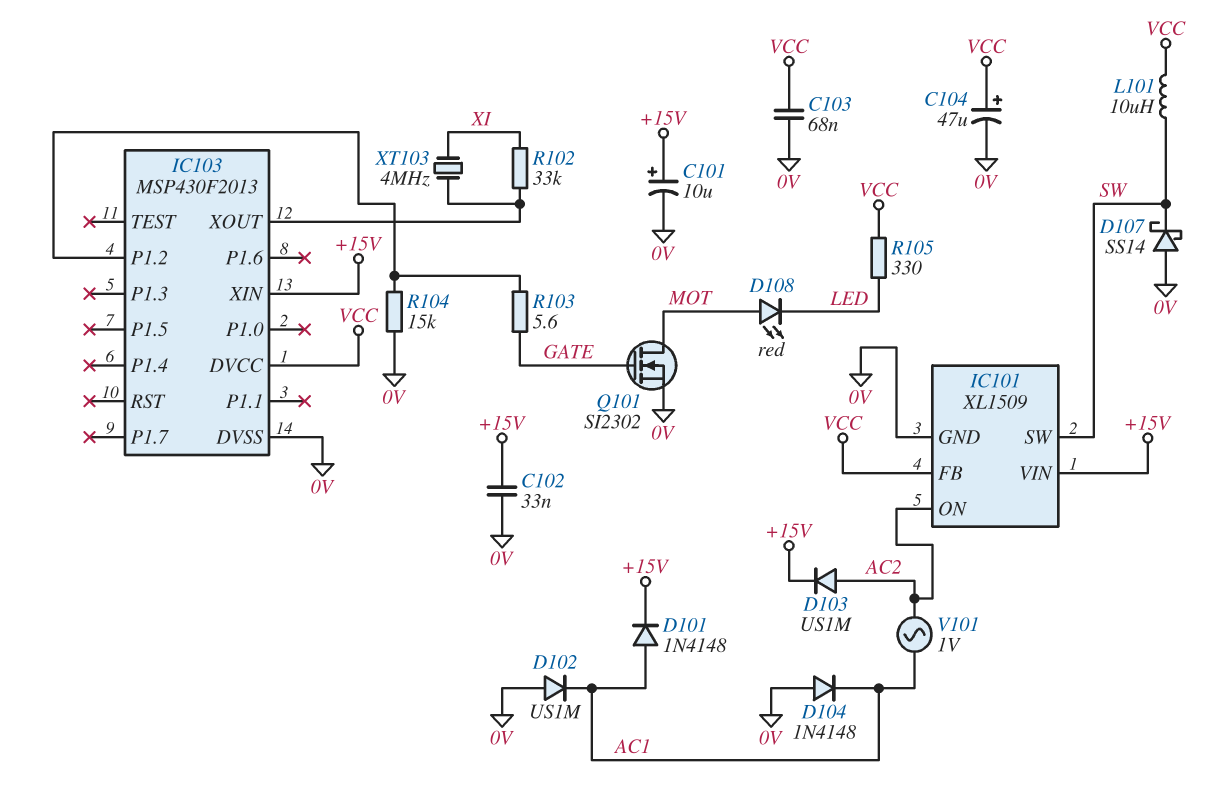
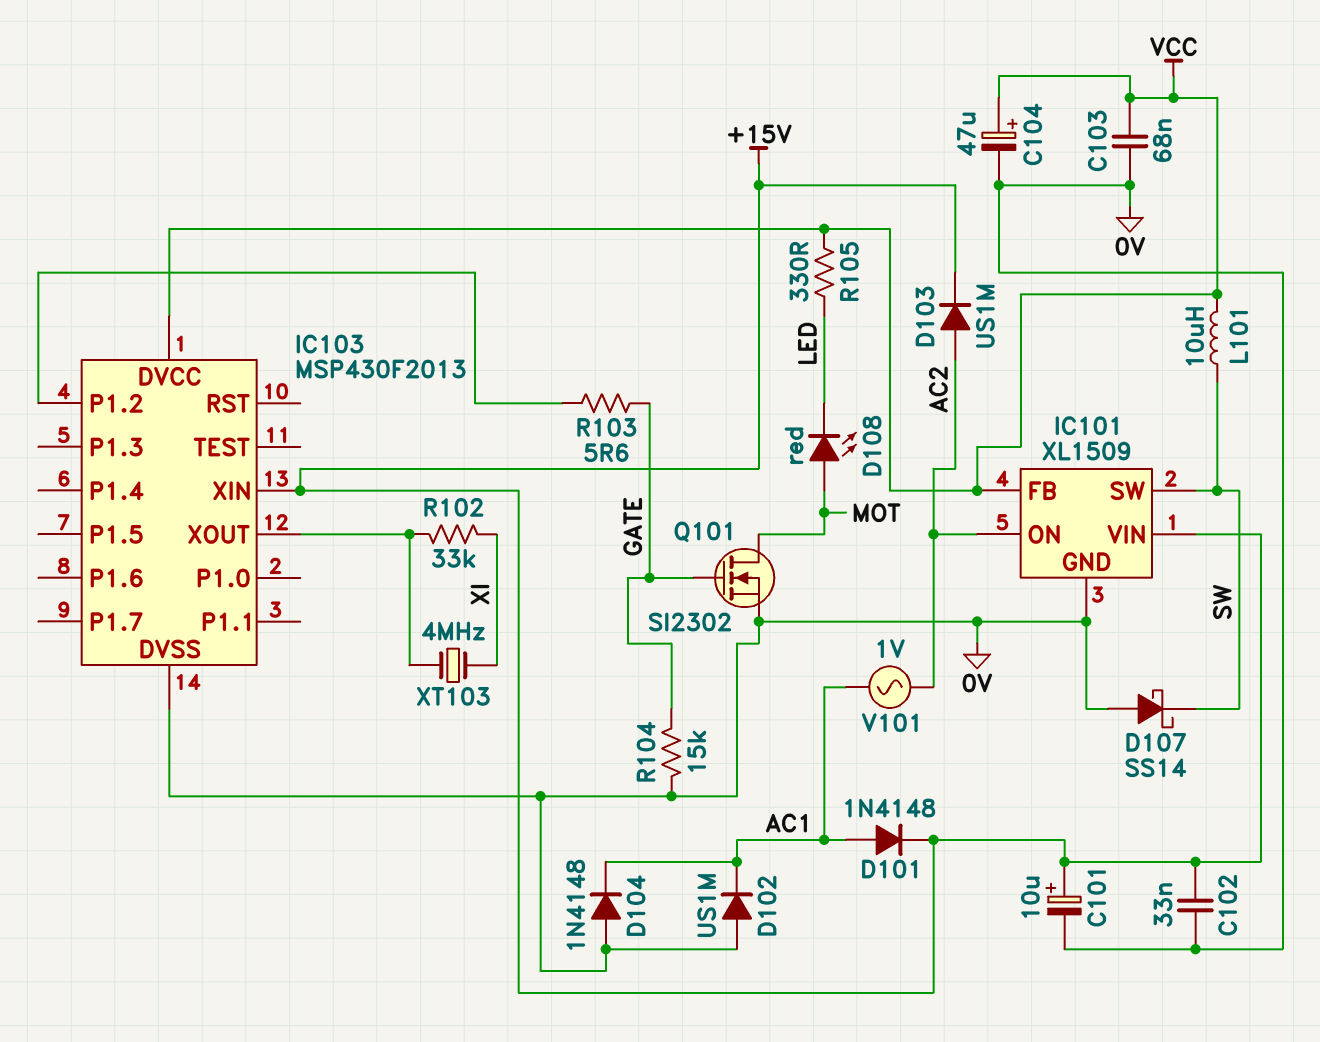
R104: 15k (0V, IC103/P1.2) -> 15k (0V, GATE)

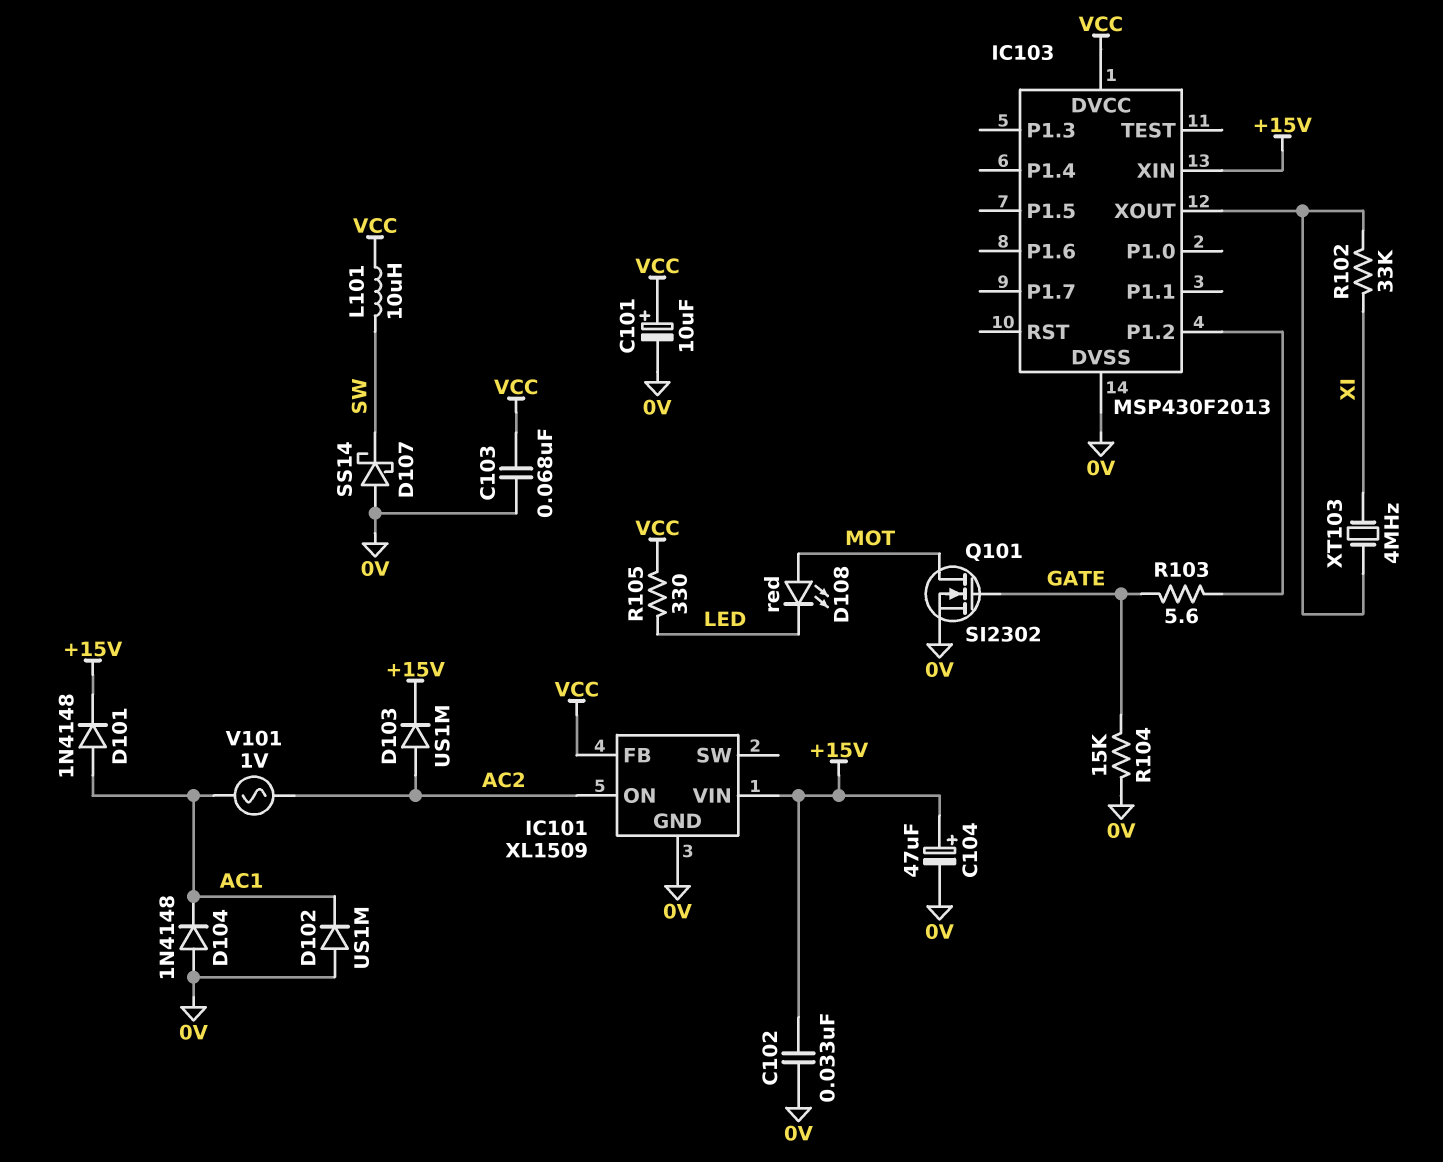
C101: 10uF (plus +15V, minus 0V) -> 10uF (plus VCC, minus 0V)
C104: 47uF (plus VCC, minus 0V) -> 47uF (plus +15V, minus 0V)
IC101 pin SW: SW -> none

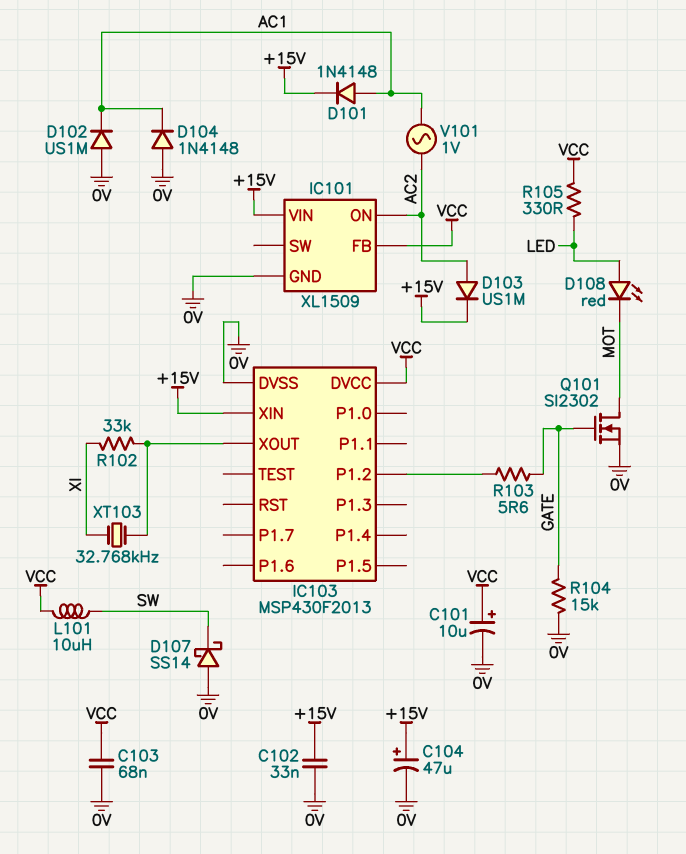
D108: LED red (A MOT, K LED) -> LED red (A LED, K MOT)
XT103: 4MHz (IC103/XOUT, XI) -> 32.768kHz (IC103/XOUT, XI)

